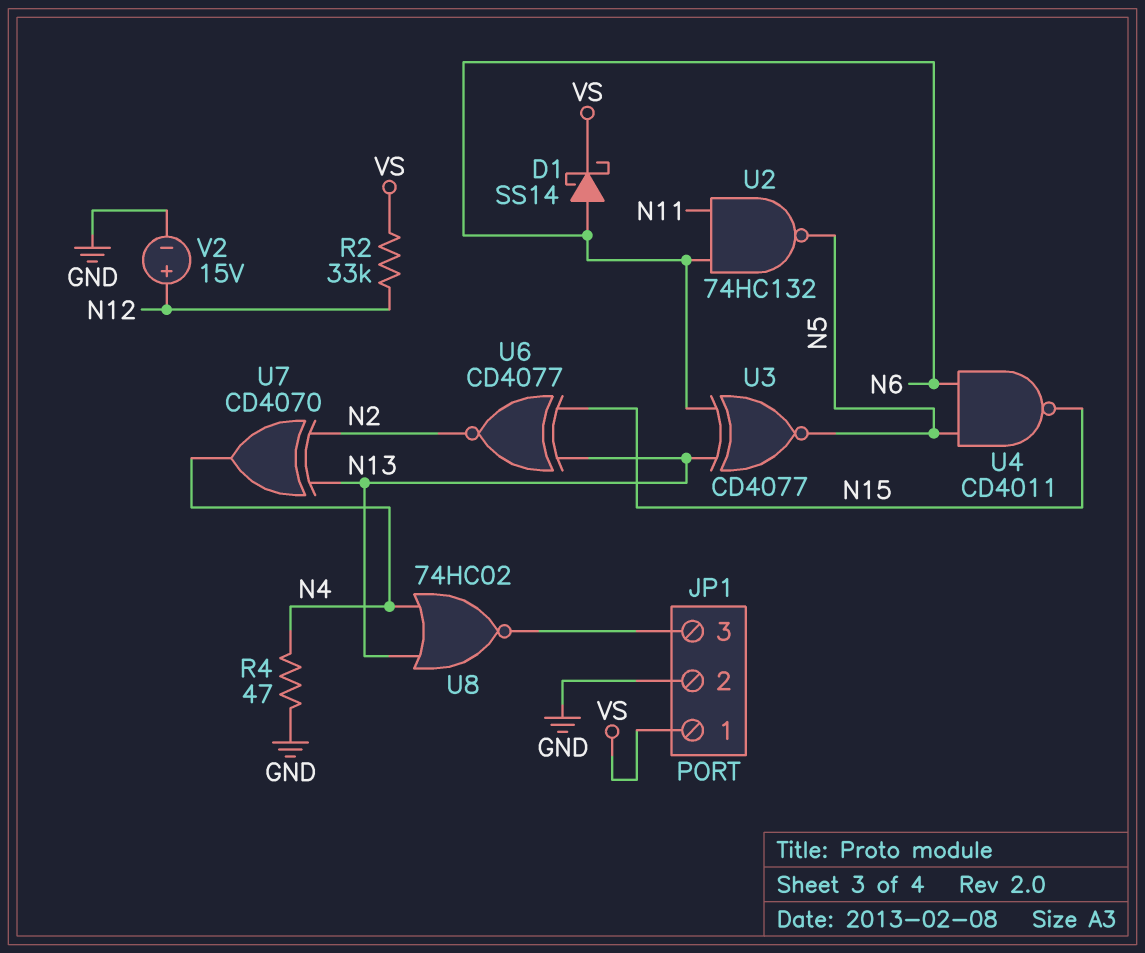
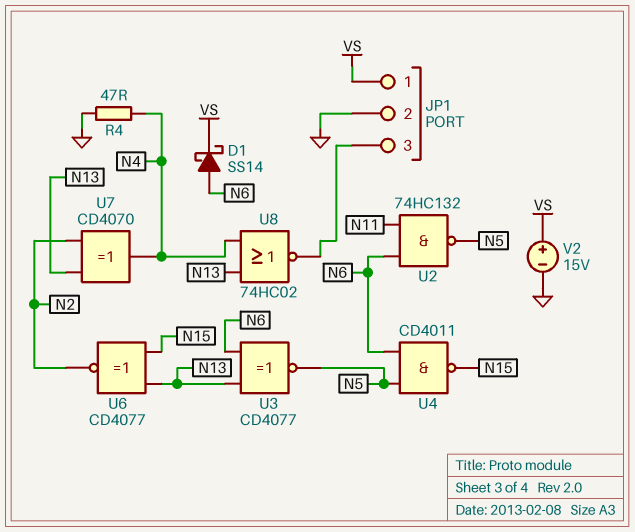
R2: 33k (N12, VS) -> none
V2: 15V (plus N12, minus GND) -> 15V (plus VS, minus GND)

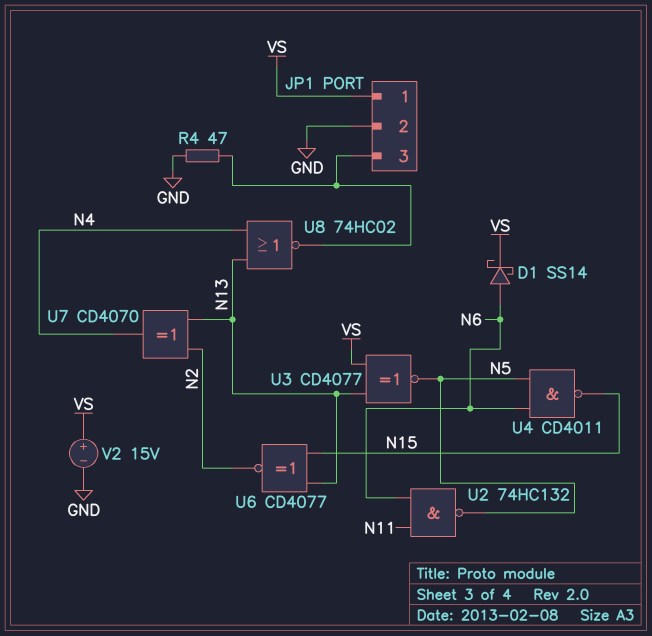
R4: 47 (GND, N4) -> 47 (GND, JP1/3)
U3: XNOR CD4077 (in N6, in N13, out N5) -> XNOR CD4077 (in N13, in VS, out N5)

